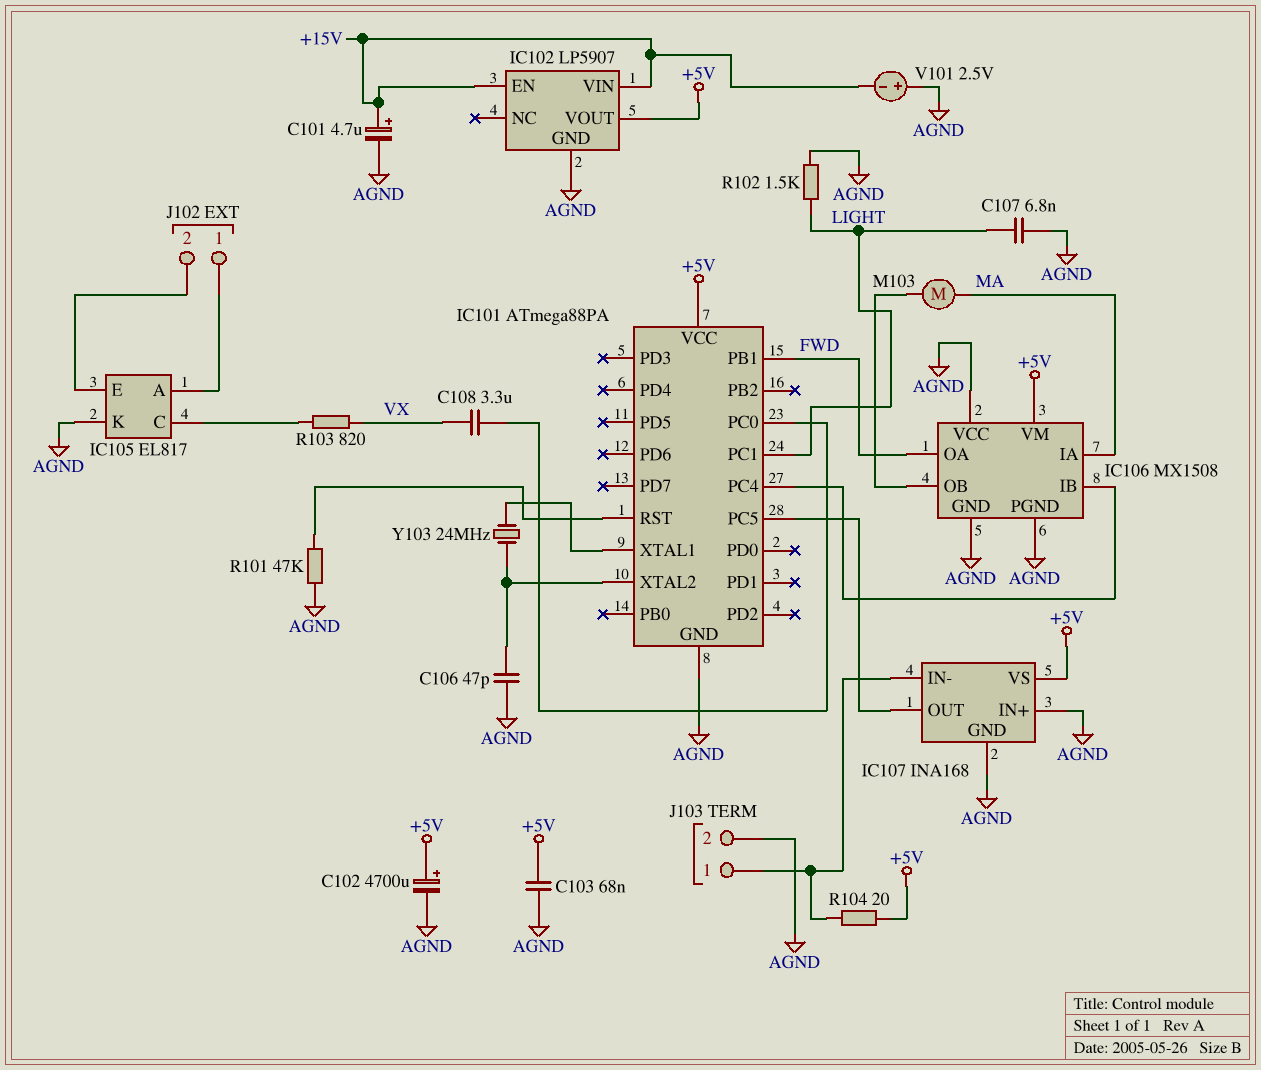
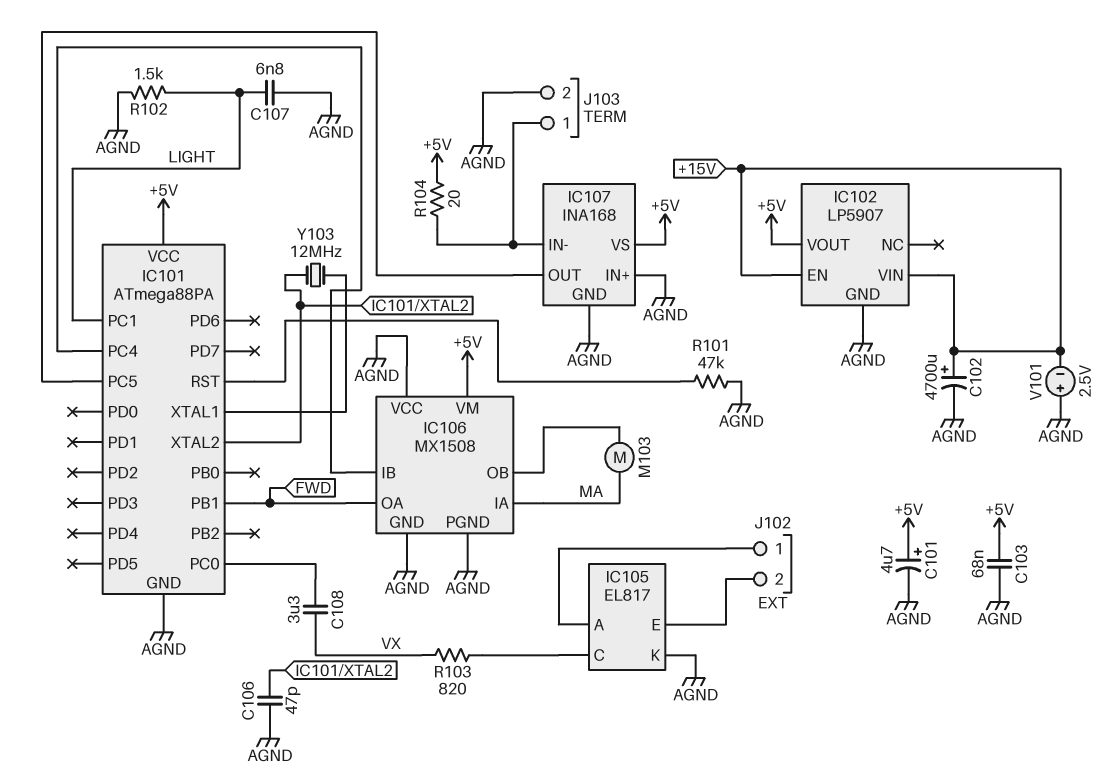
C101: 4.7uF (plus +15V, minus AGND) -> 4.7uF (plus +5V, minus AGND)
C102: 4700uF (plus +5V, minus AGND) -> 4700uF (plus +15V, minus AGND)
Y103: 24MHz (IC101/XTAL1, IC101/XTAL2) -> 12MHz (IC101/XTAL1, IC101/XTAL2)

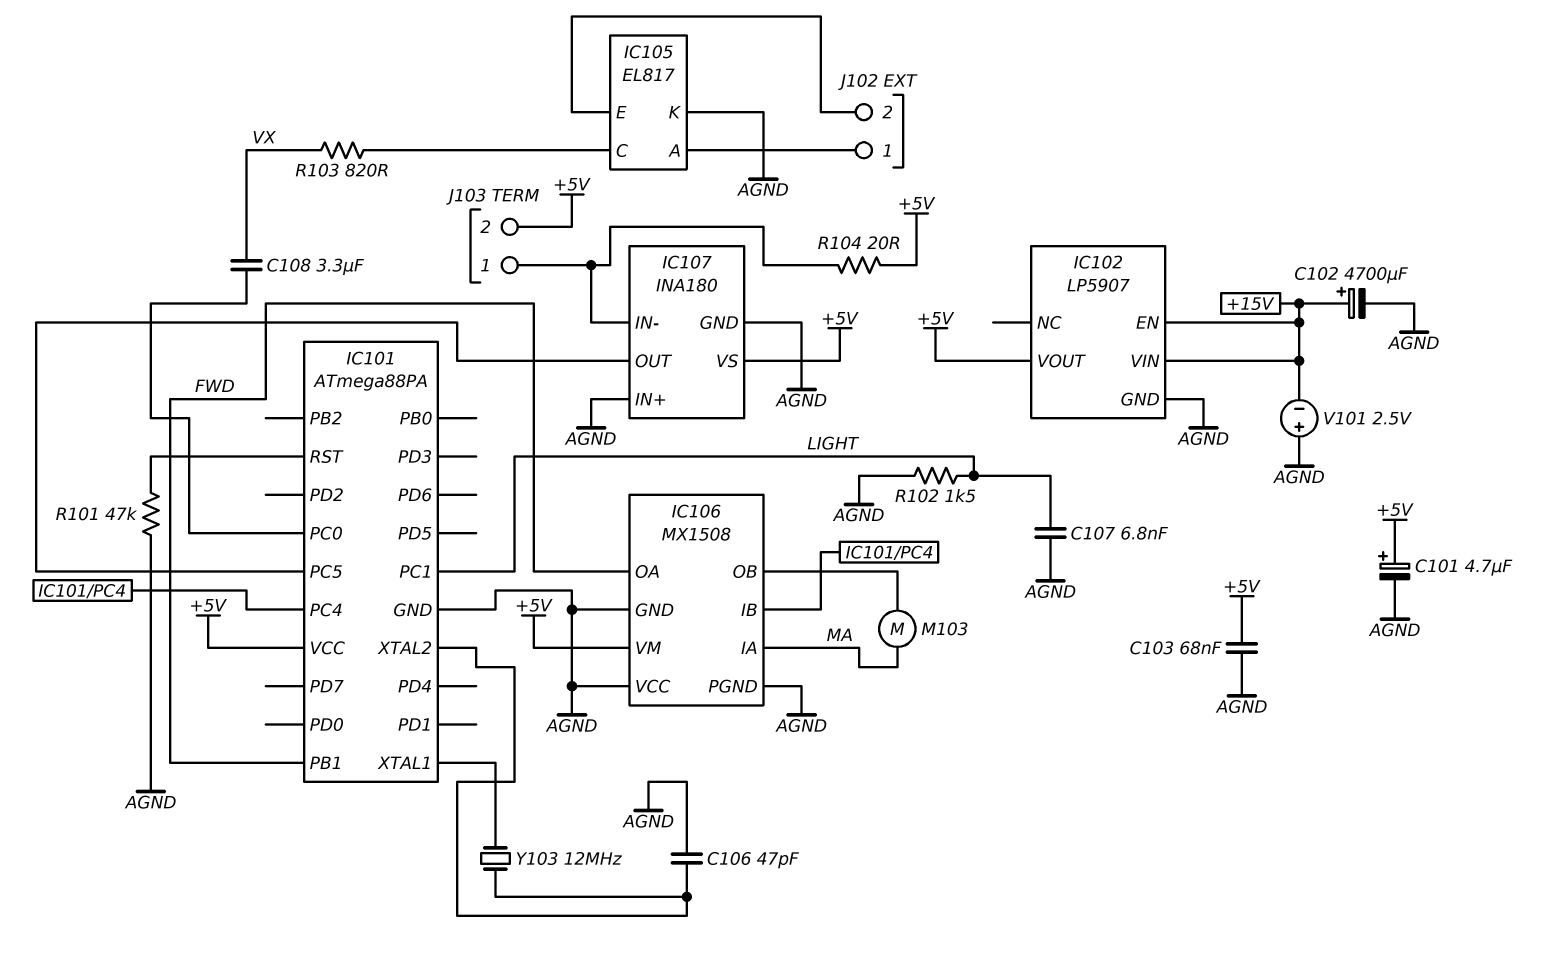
IC107: INA168 -> INA180
J103 pin 2: AGND -> +5V

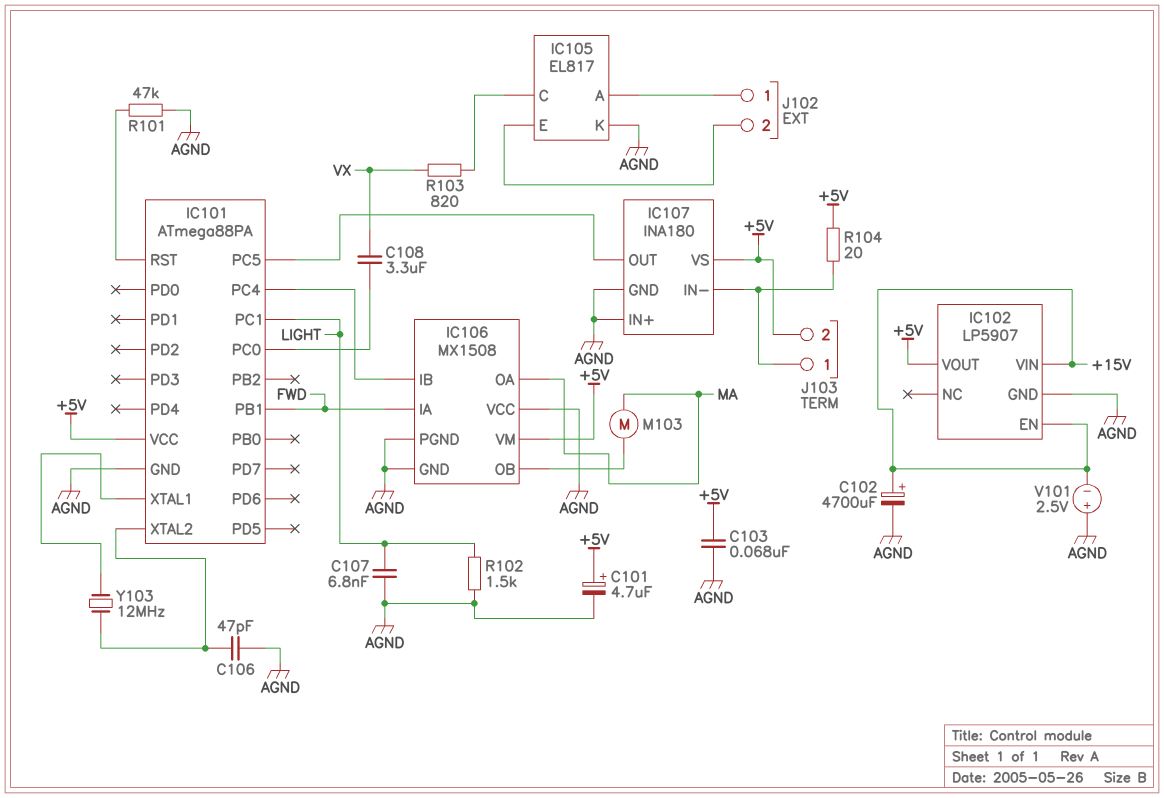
IC106 pin IA: MA -> FWD
IC106 pin OA: FWD -> MA

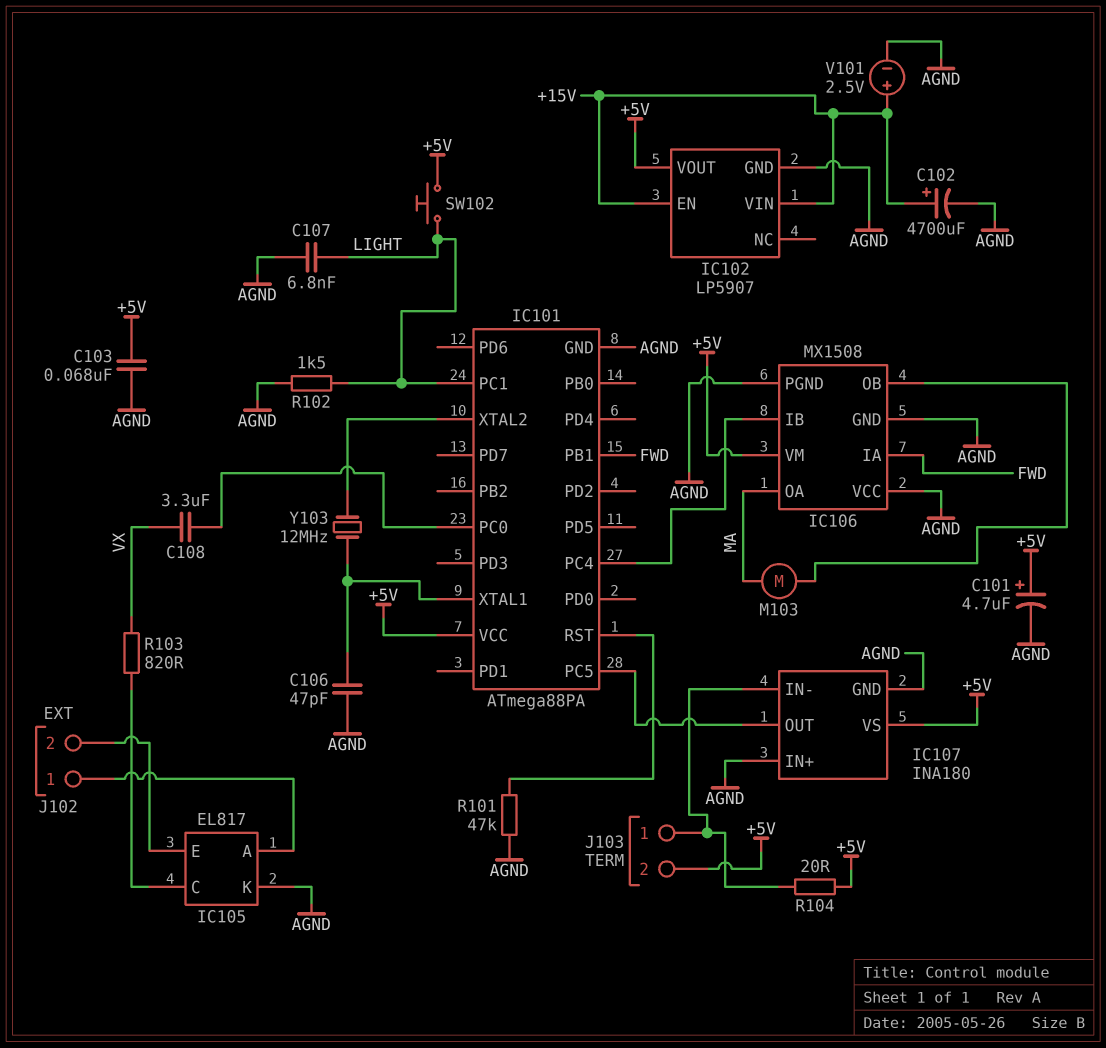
C106: 47pF (AGND, IC101/XTAL2) -> 47pF (AGND, IC101/XTAL1)
SW102: none -> button (+5V, LIGHT)
V101: 2.5V (plus AGND, minus +15V) -> 2.5V (plus +15V, minus AGND)

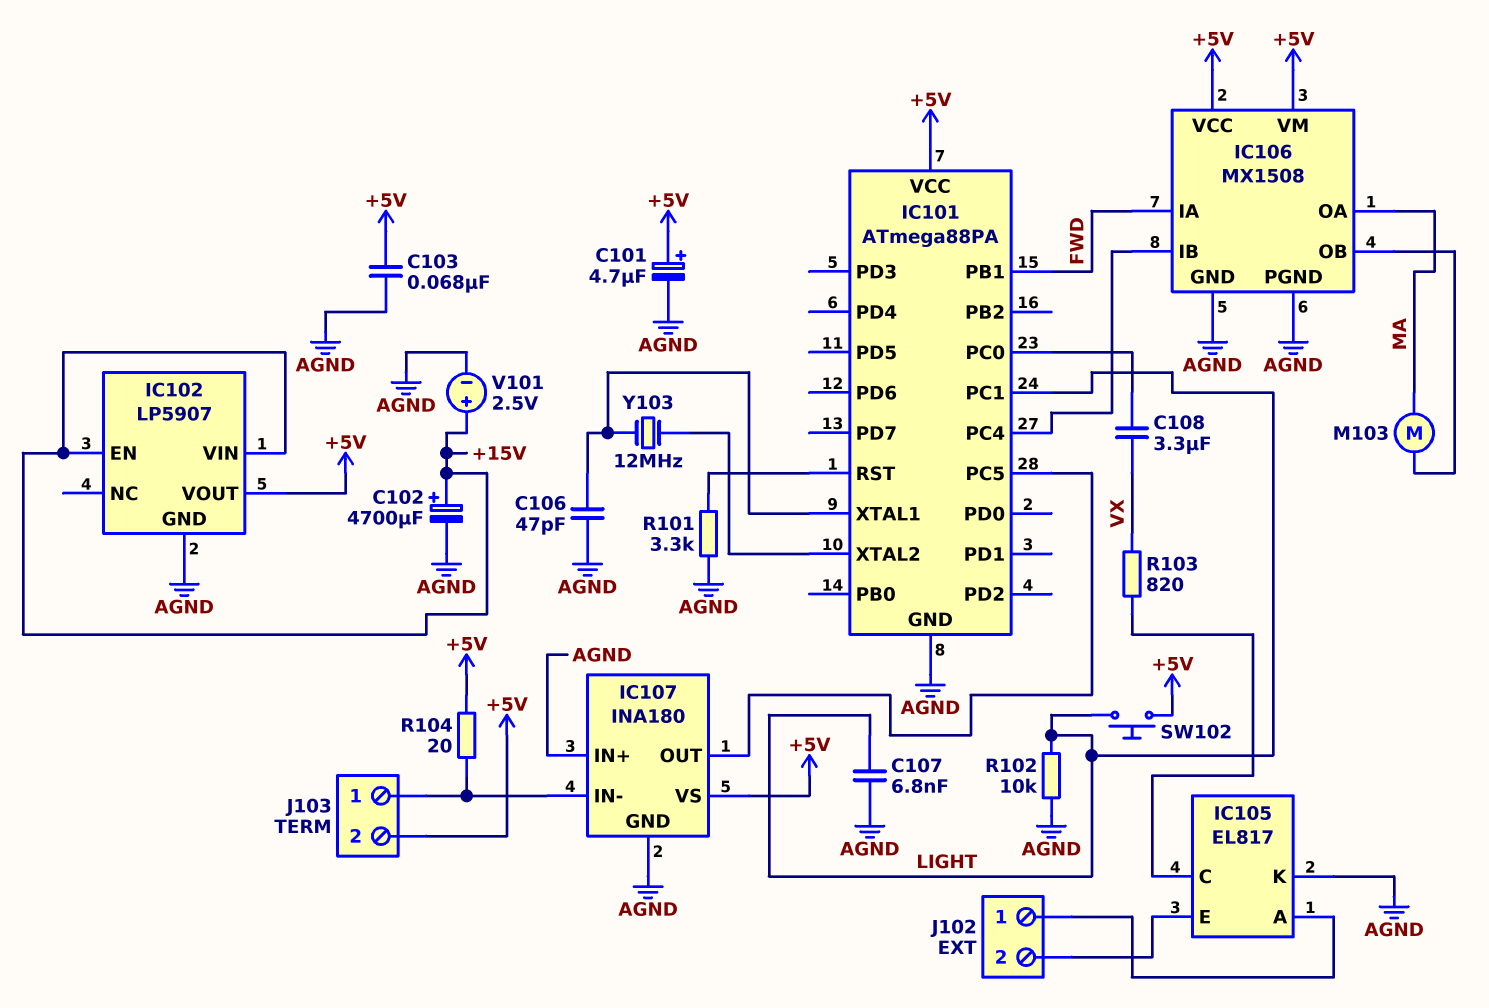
IC106 pin VCC: AGND -> +5V
R101: 47k (AGND, IC101/RST) -> 3.3k (AGND, IC101/RST)
R102: 1.5k (AGND, LIGHT) -> 10k (AGND, LIGHT)

